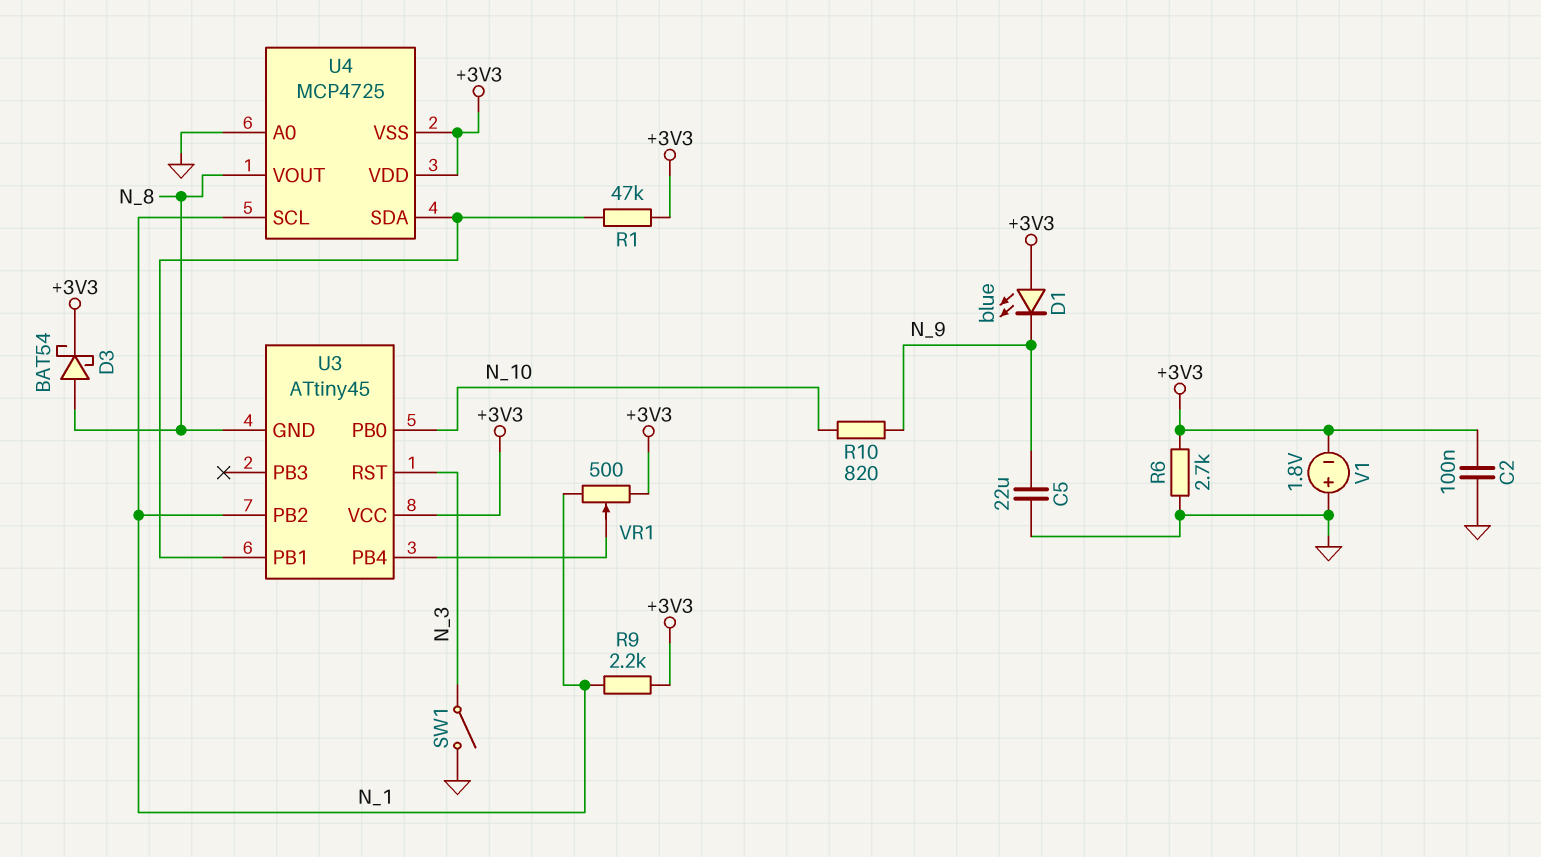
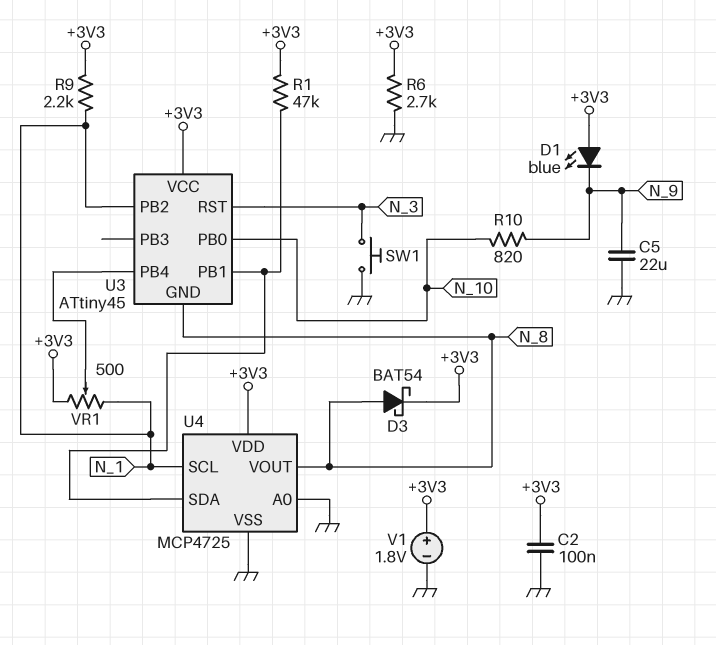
SW1: switch (GND, N_3) -> button (GND, N_3)
U4 pin VSS: +3V3 -> GND
V1: 1.8V (plus GND, minus +3V3) -> 1.8V (plus +3V3, minus GND)

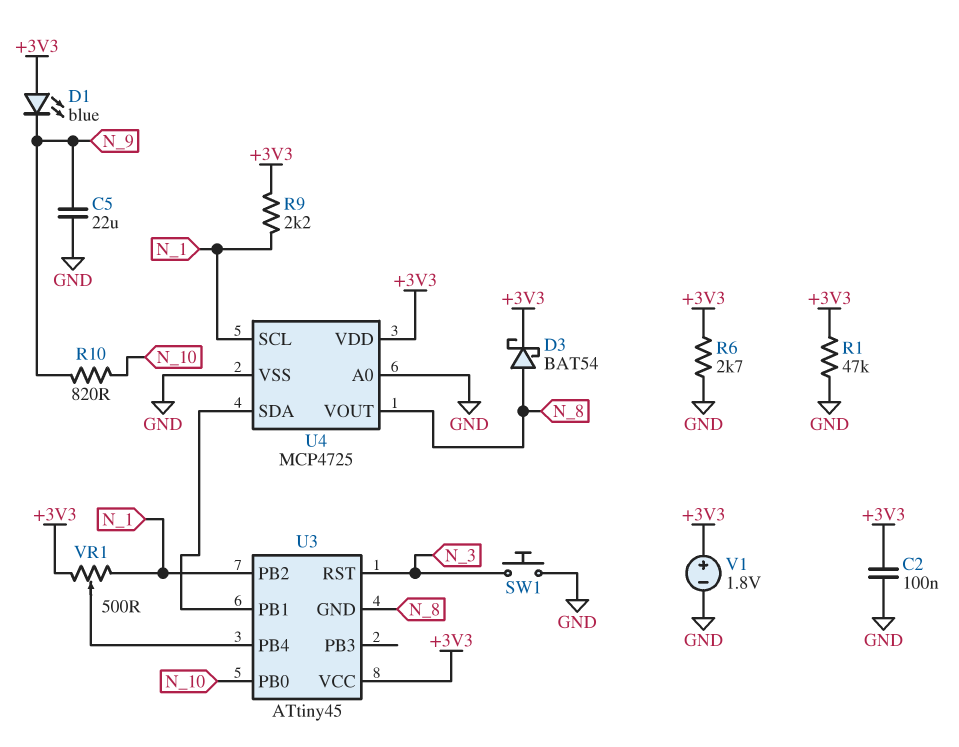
R1: 47k (+3V3, U3/PB1) -> 47k (+3V3, GND)

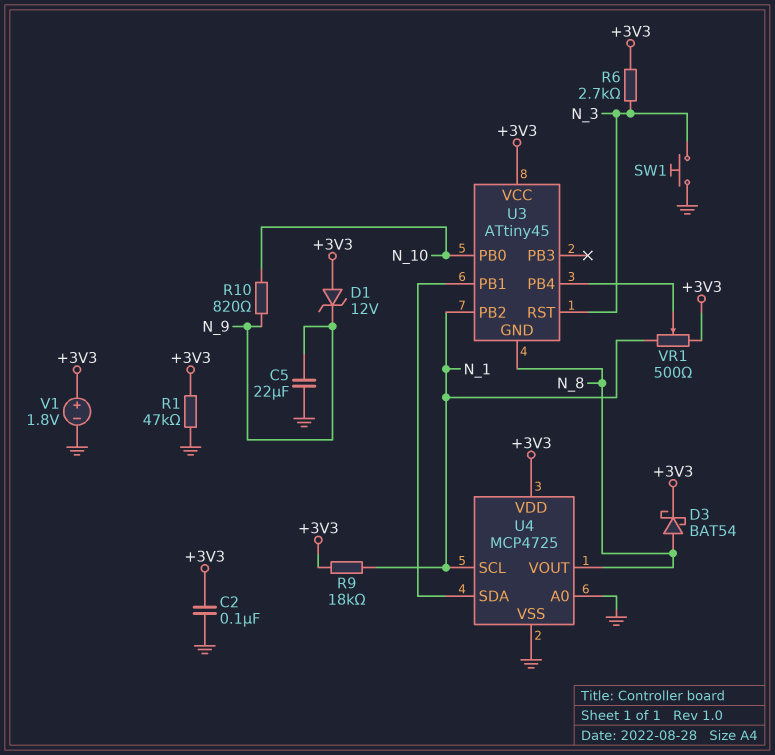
D1: LED blue (A +3V3, K N_9) -> zener 12V (A +3V3, K N_9)
R6: 2.7k (+3V3, GND) -> 2.7k (+3V3, N_3)
R9: 2.2k (+3V3, N_1) -> 18k (+3V3, N_1)

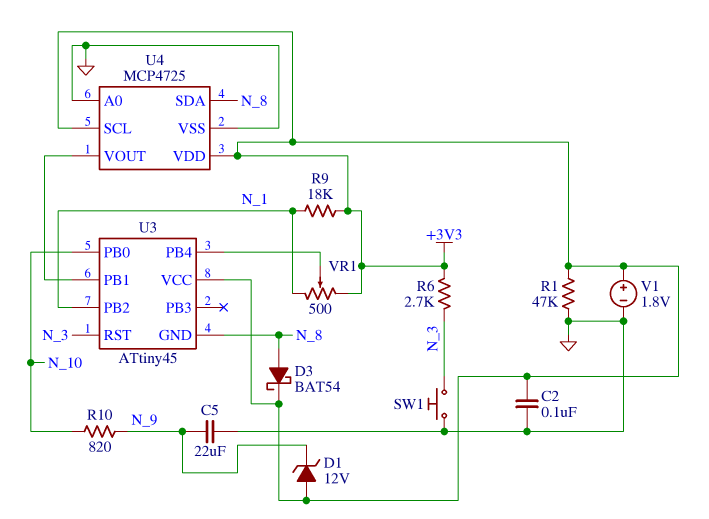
U4 pin SCL: N_1 -> +3V3
U4 pin SDA: U3/PB1 -> N_8
U4 pin VOUT: N_8 -> U3/PB1

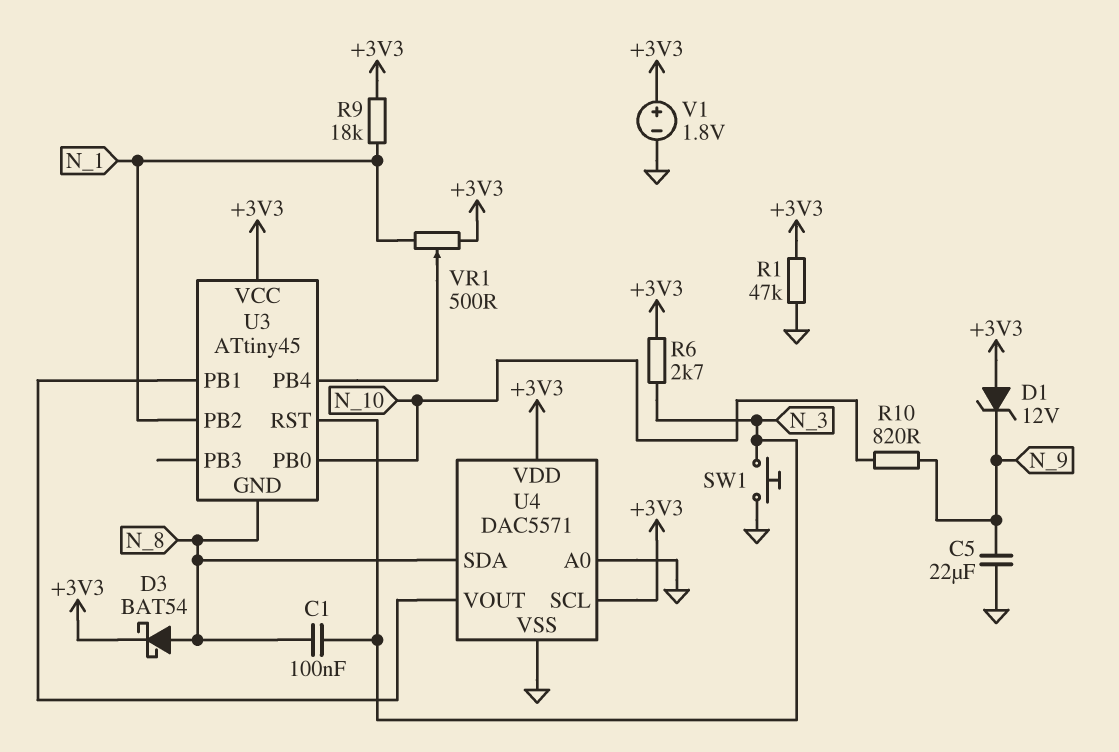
C1: none -> 100nF (N_3, N_8)
C2: 100nF (+3V3, GND) -> none
U4: MCP4725 -> DAC5571

